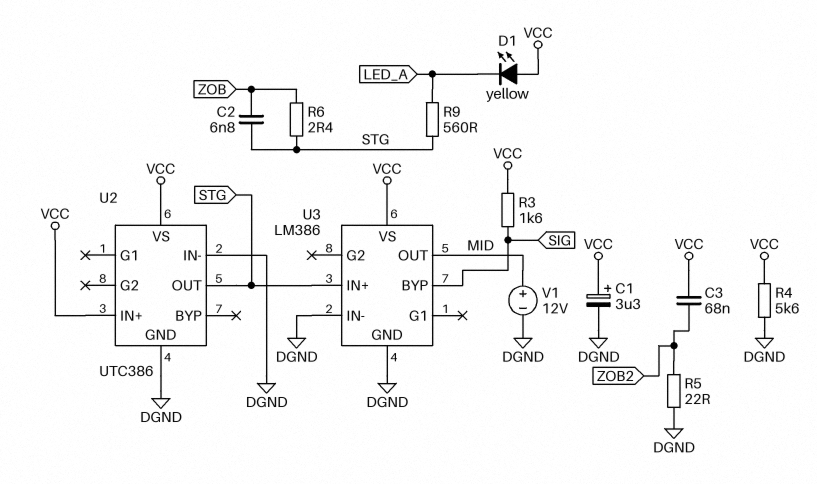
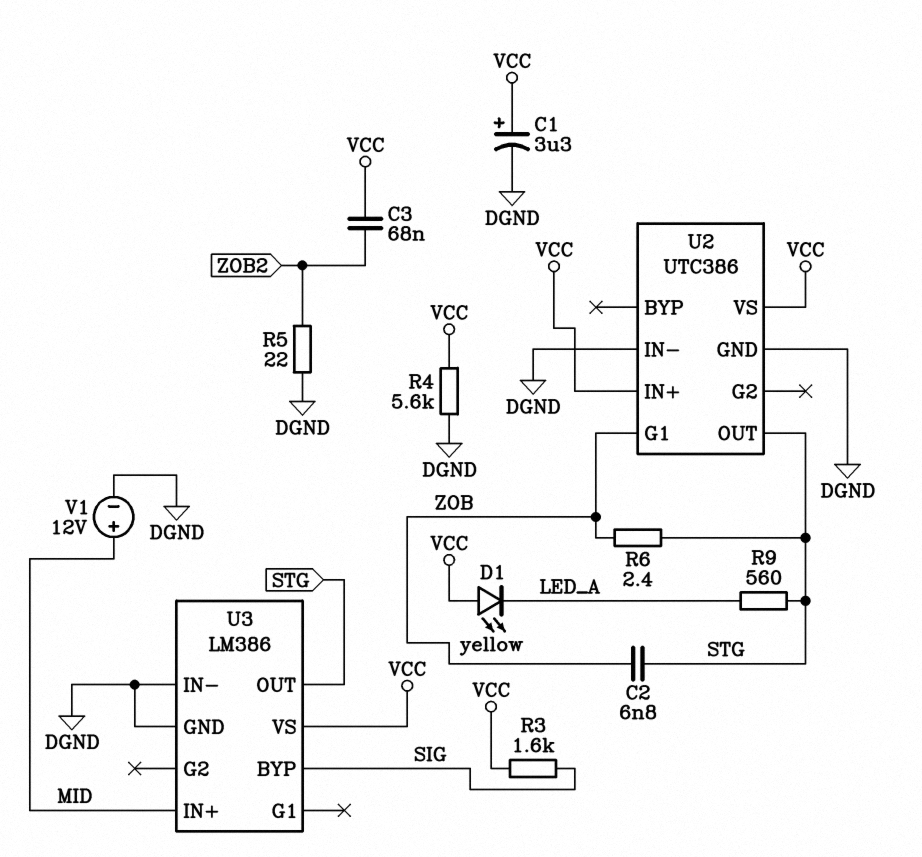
U2 pin G1: none -> ZOB
U3 pin IN+: STG -> MID
U3 pin OUT: MID -> STG

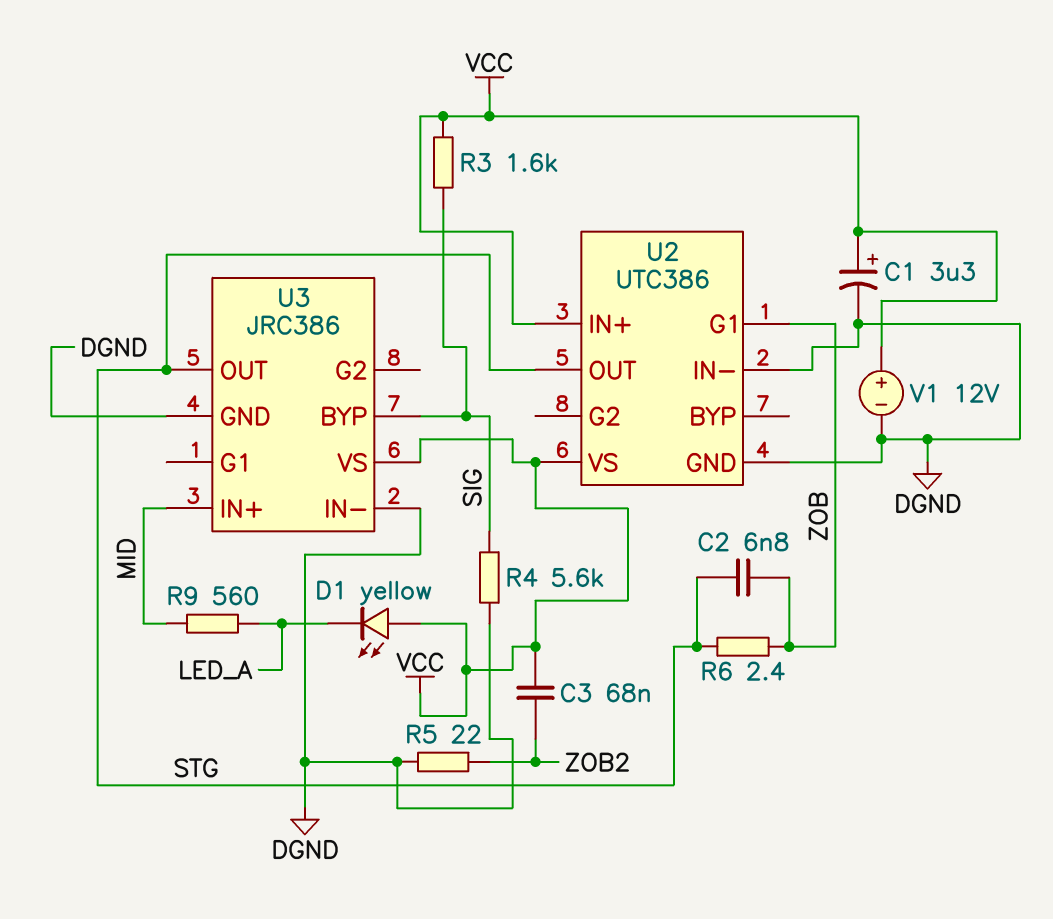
R4: 5.6k (DGND, VCC) -> 5.6k (DGND, SIG)
R9: 560 (LED_A, STG) -> 560 (LED_A, MID)
U3: LM386 -> JRC386
V1: 12V (plus MID, minus DGND) -> 12V (plus VCC, minus DGND)

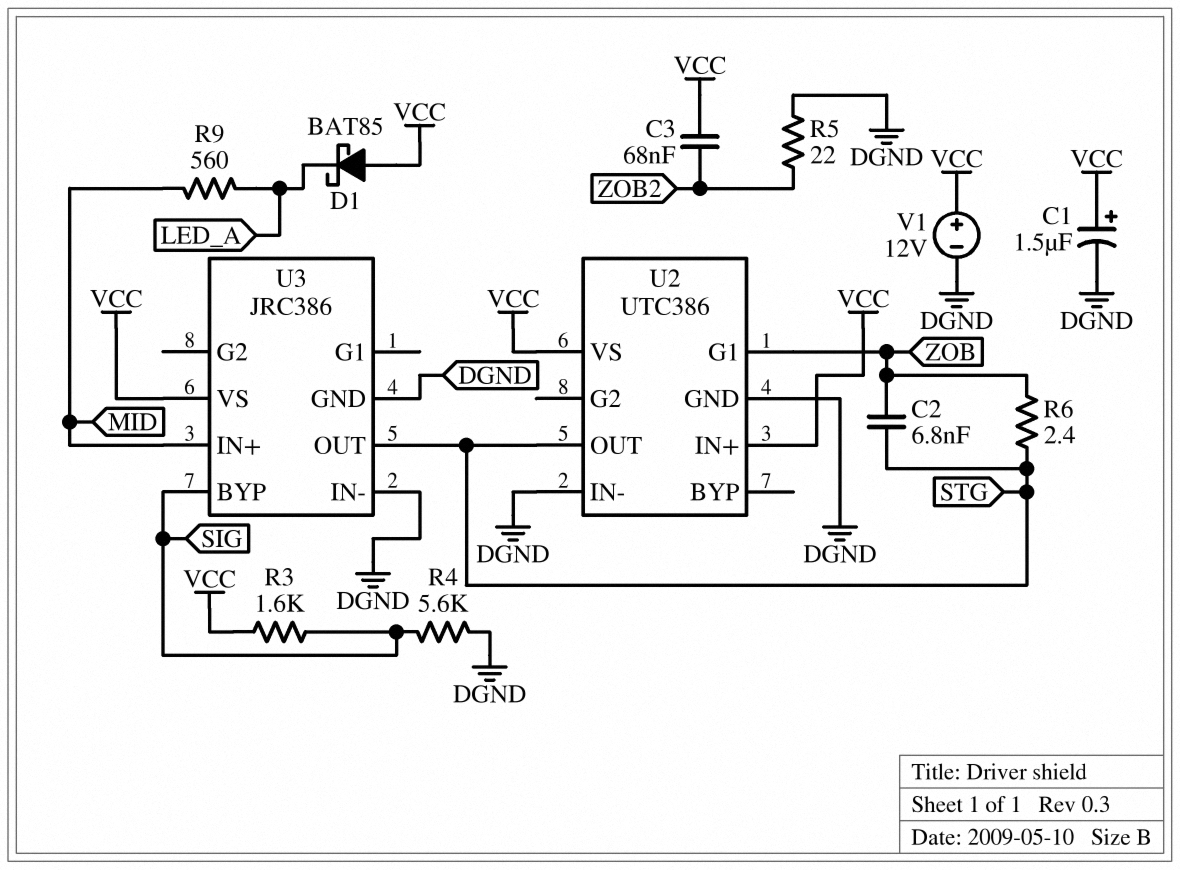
C1: 3.3uF (plus VCC, minus DGND) -> 1.5uF (plus VCC, minus DGND)
D1: LED yellow (A VCC, K LED_A) -> schottky BAT85 (A VCC, K LED_A)

